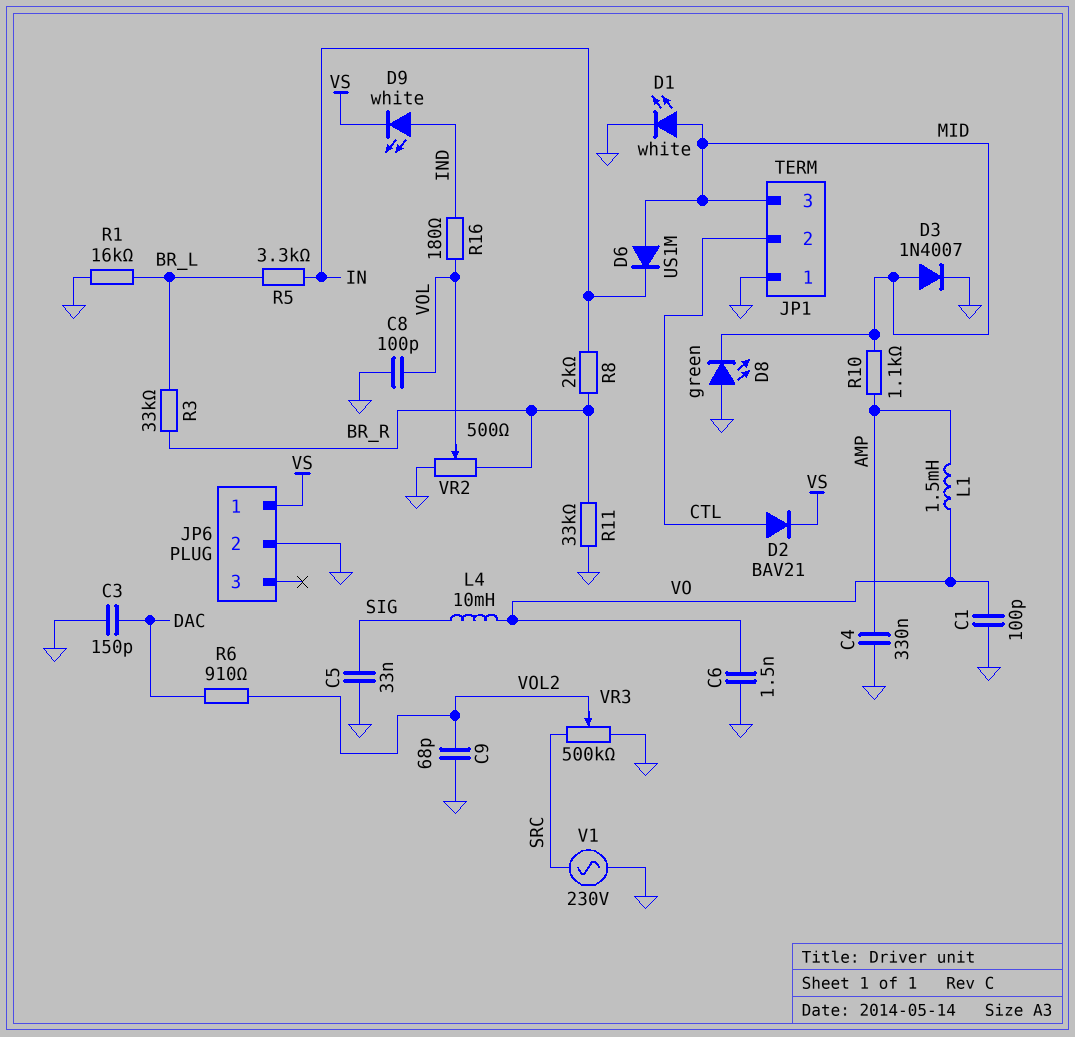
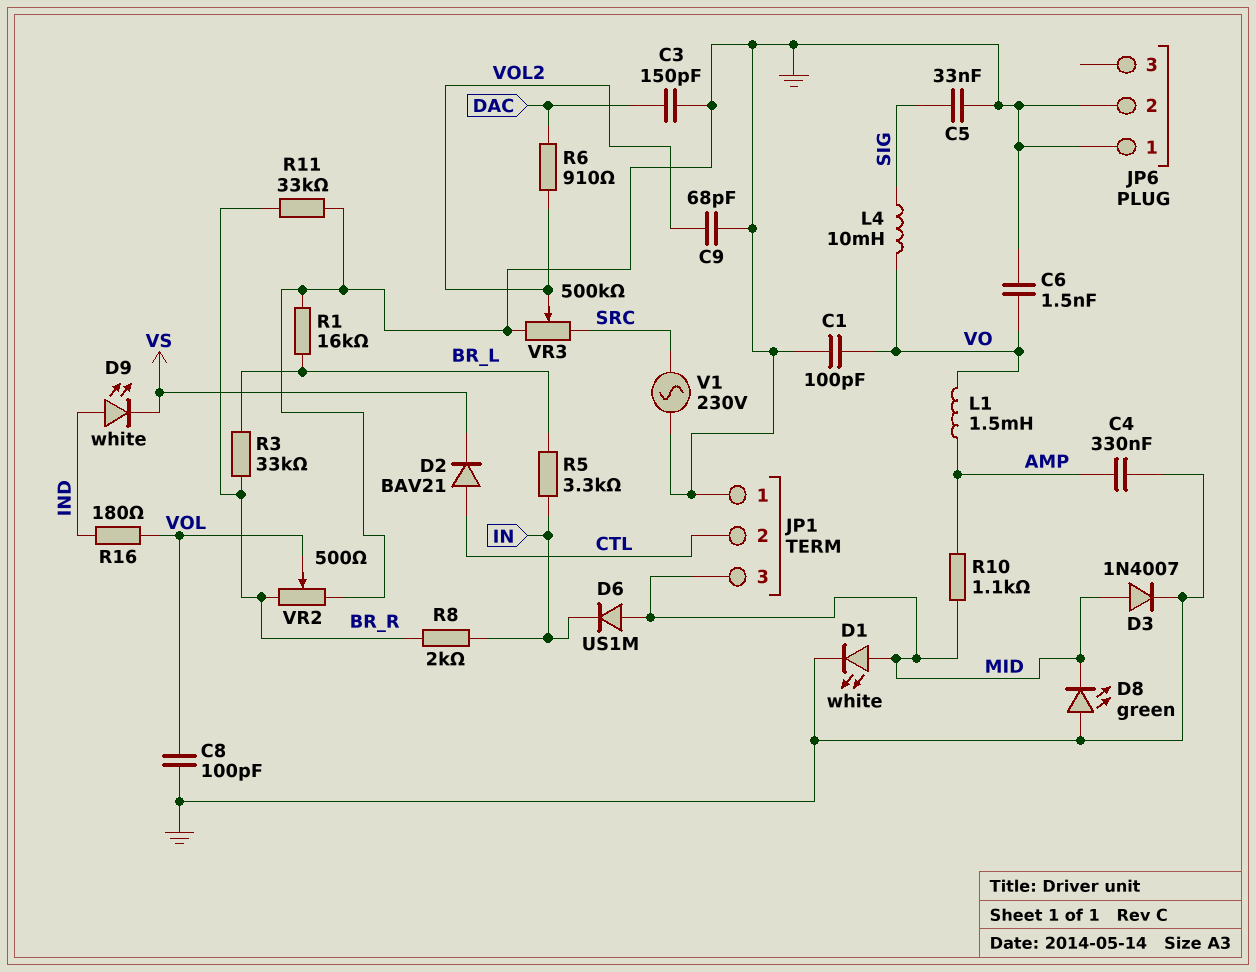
JP6 pin 1: VS -> GND

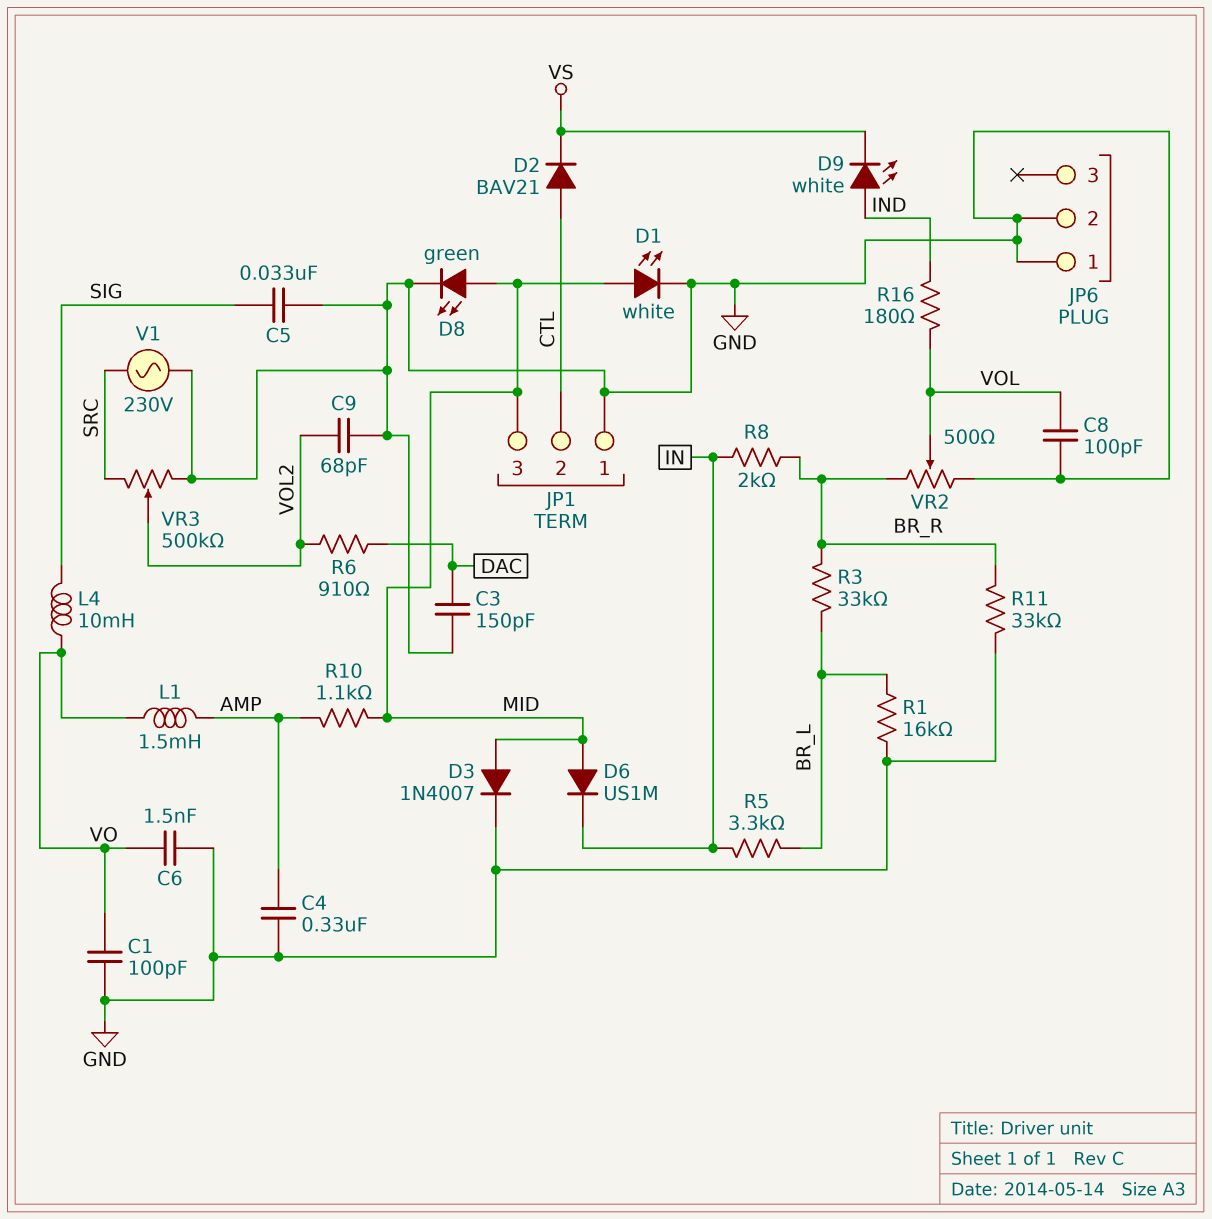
D8: LED green (A GND, K MID) -> LED green (A MID, K GND)

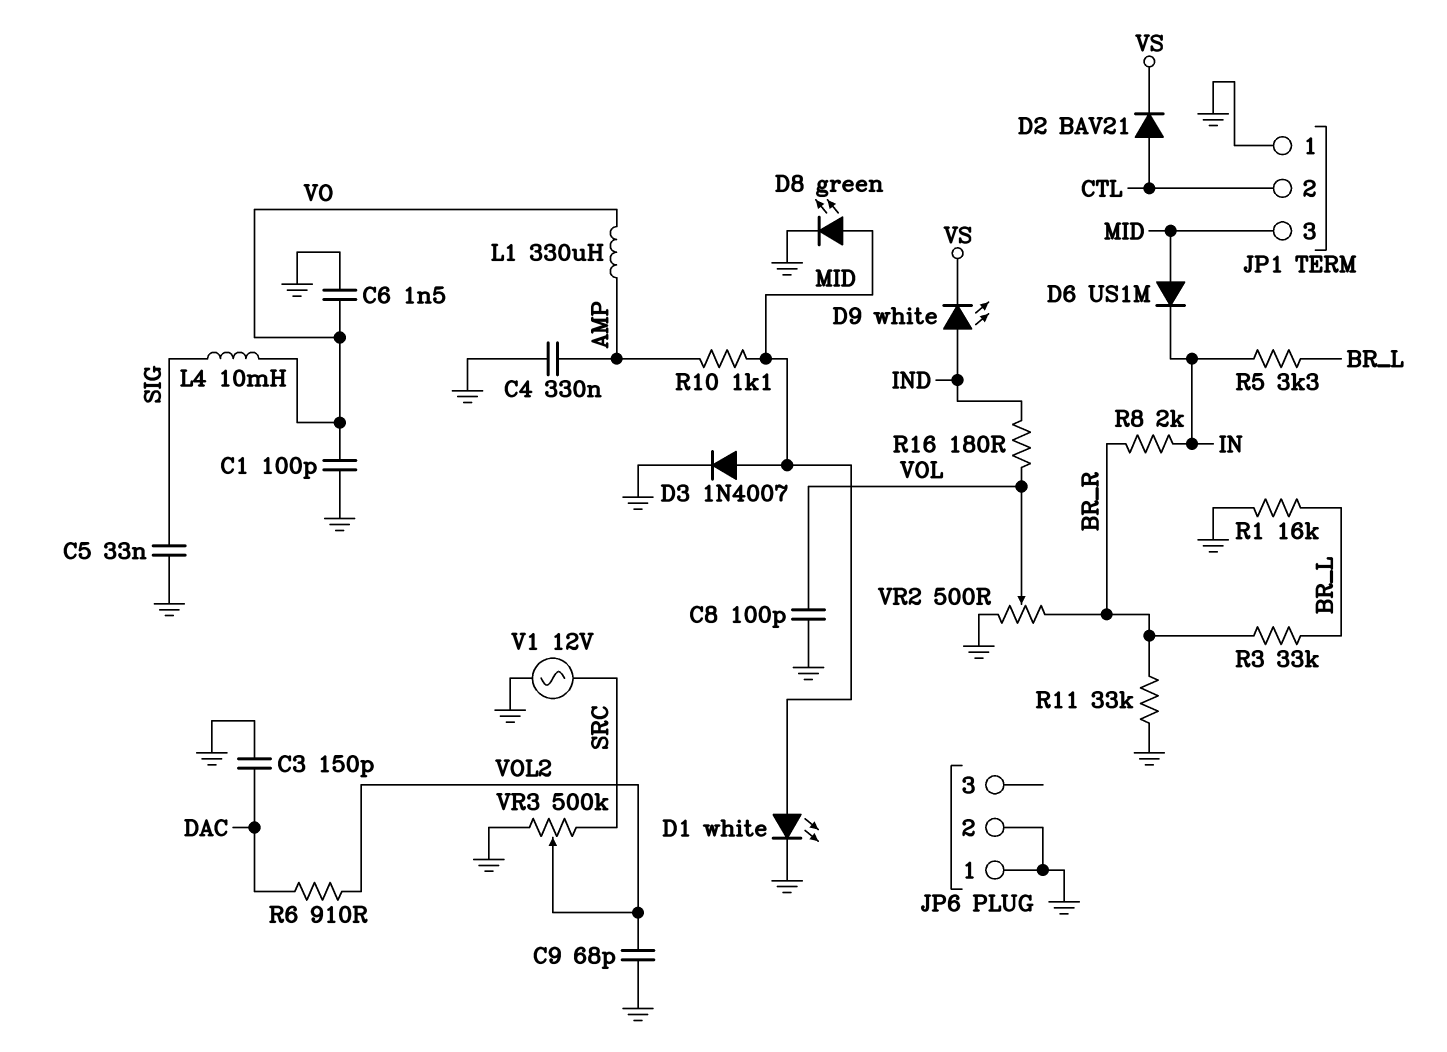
L1: 1.5mH (AMP, VO) -> 330uH (AMP, VO)
V1: AC 230V (GND, SRC) -> AC 12V (GND, SRC)

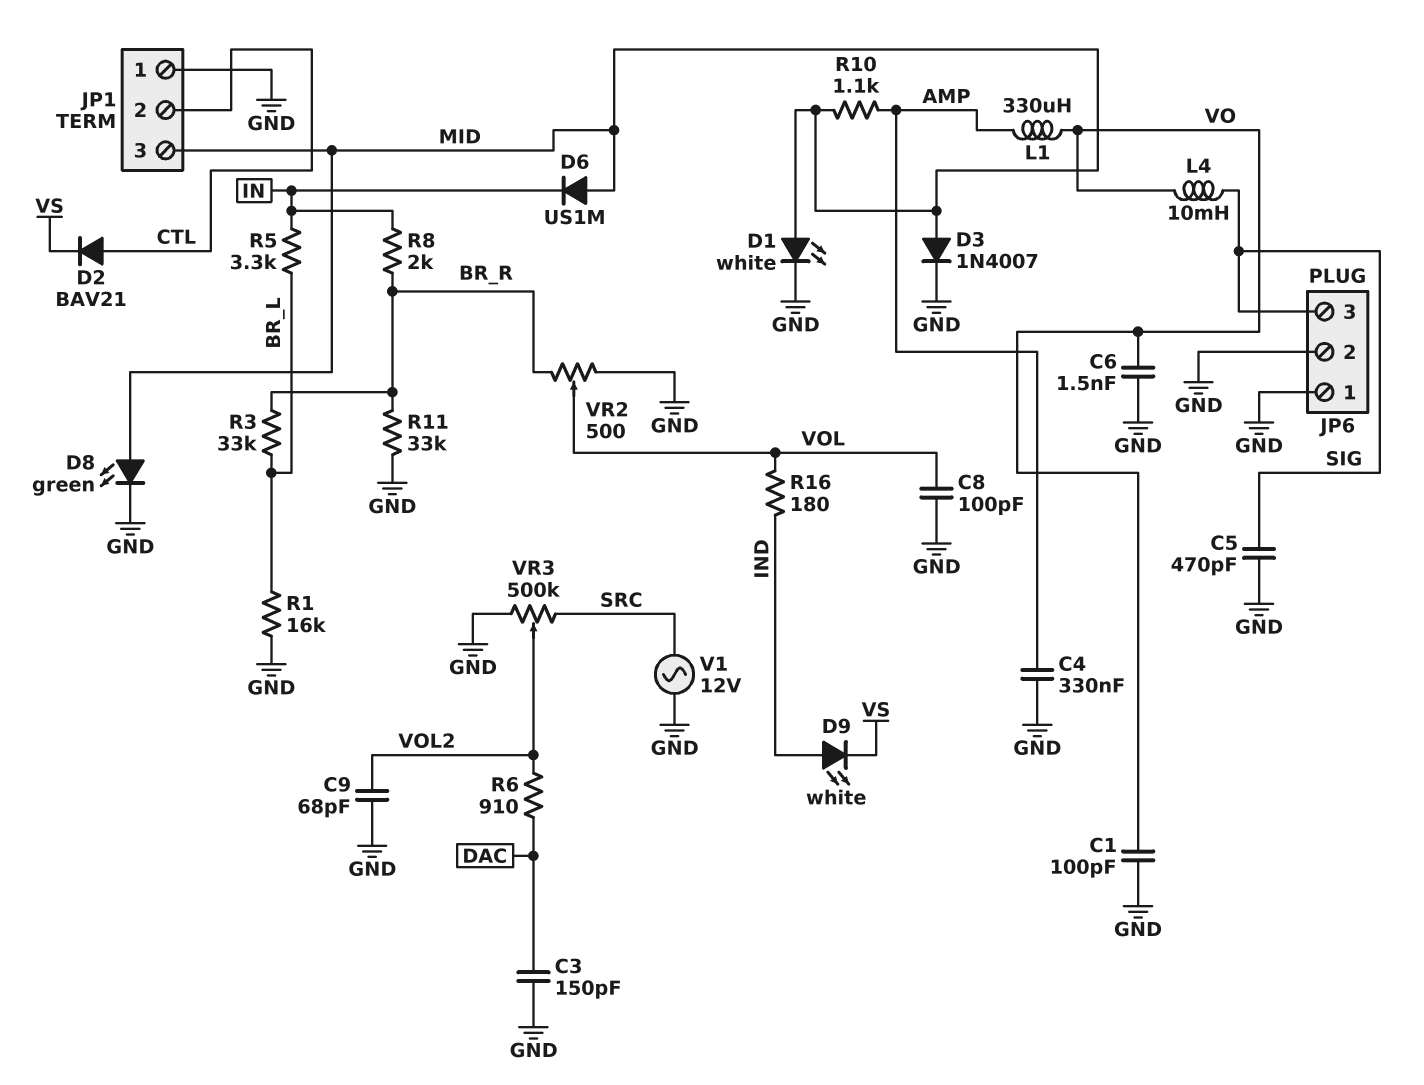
C5: 33nF (GND, SIG) -> 470pF (GND, SIG)
JP6 pin 3: none -> SIG

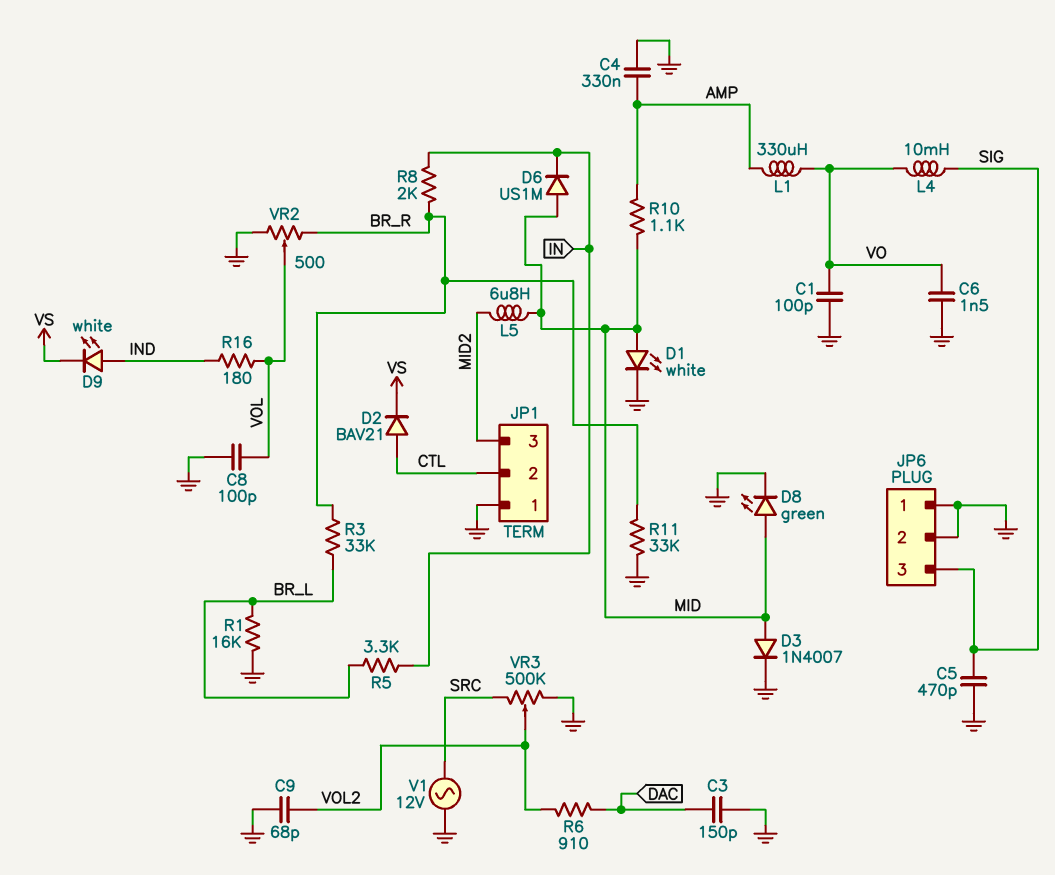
JP1 pin 3: MID -> MID2
L5: none -> 6.8uH (MID, MID2)

